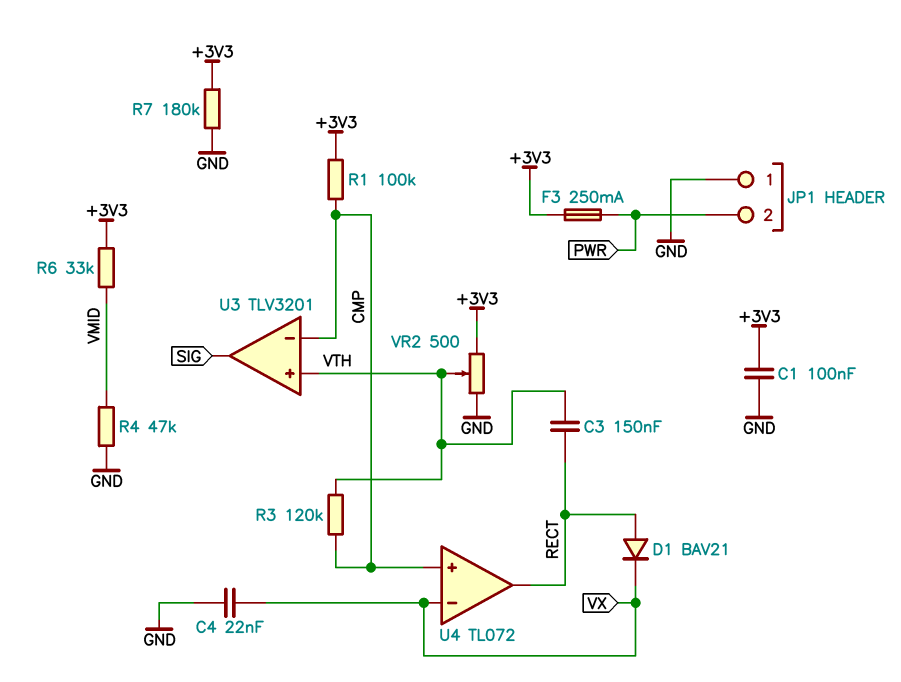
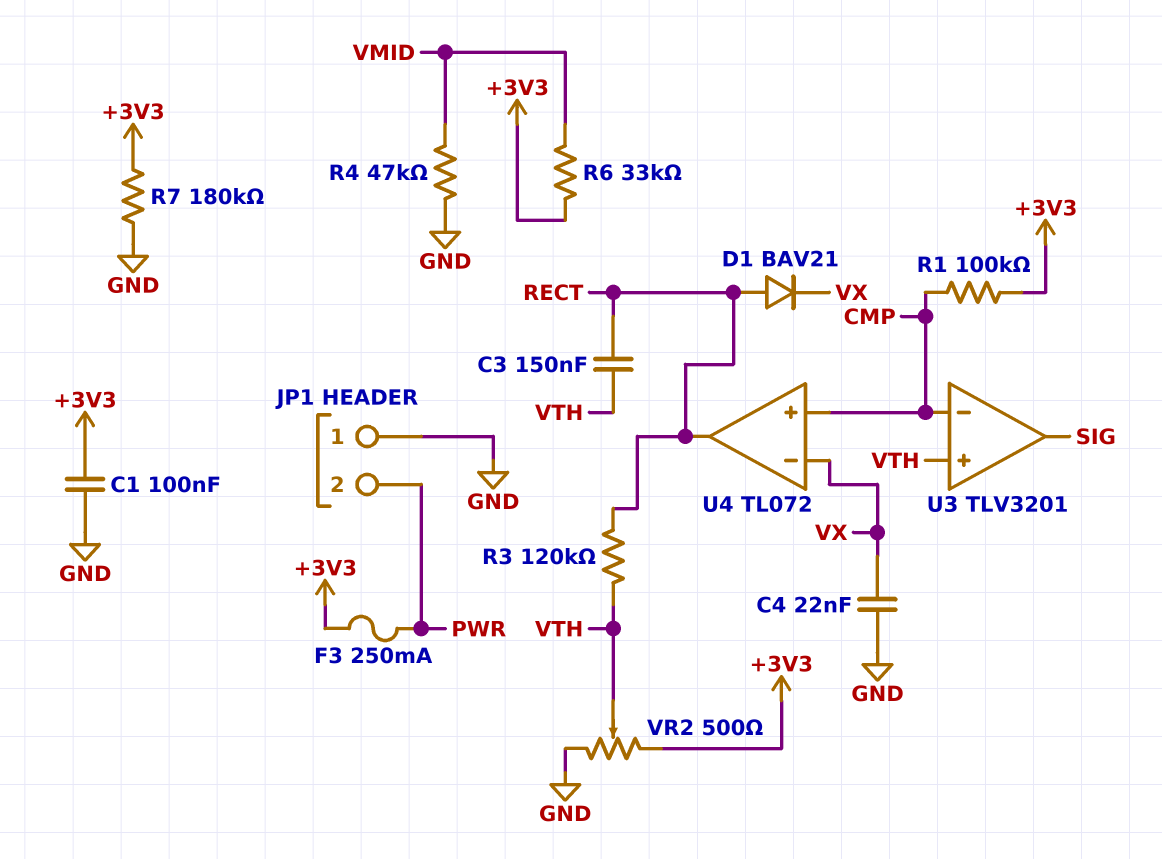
R3: 120k (CMP, VTH) -> 120k (RECT, VTH)

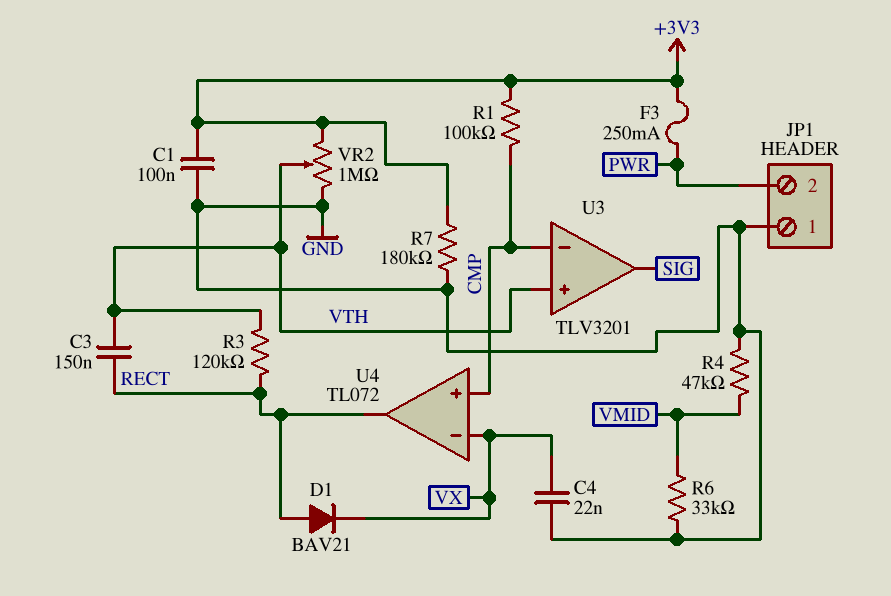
R6: 33k (+3V3, VMID) -> 33k (GND, VMID)
VR2: 500 (+3V3, GND, wiper VTH) -> 1M (+3V3, GND, wiper VTH)

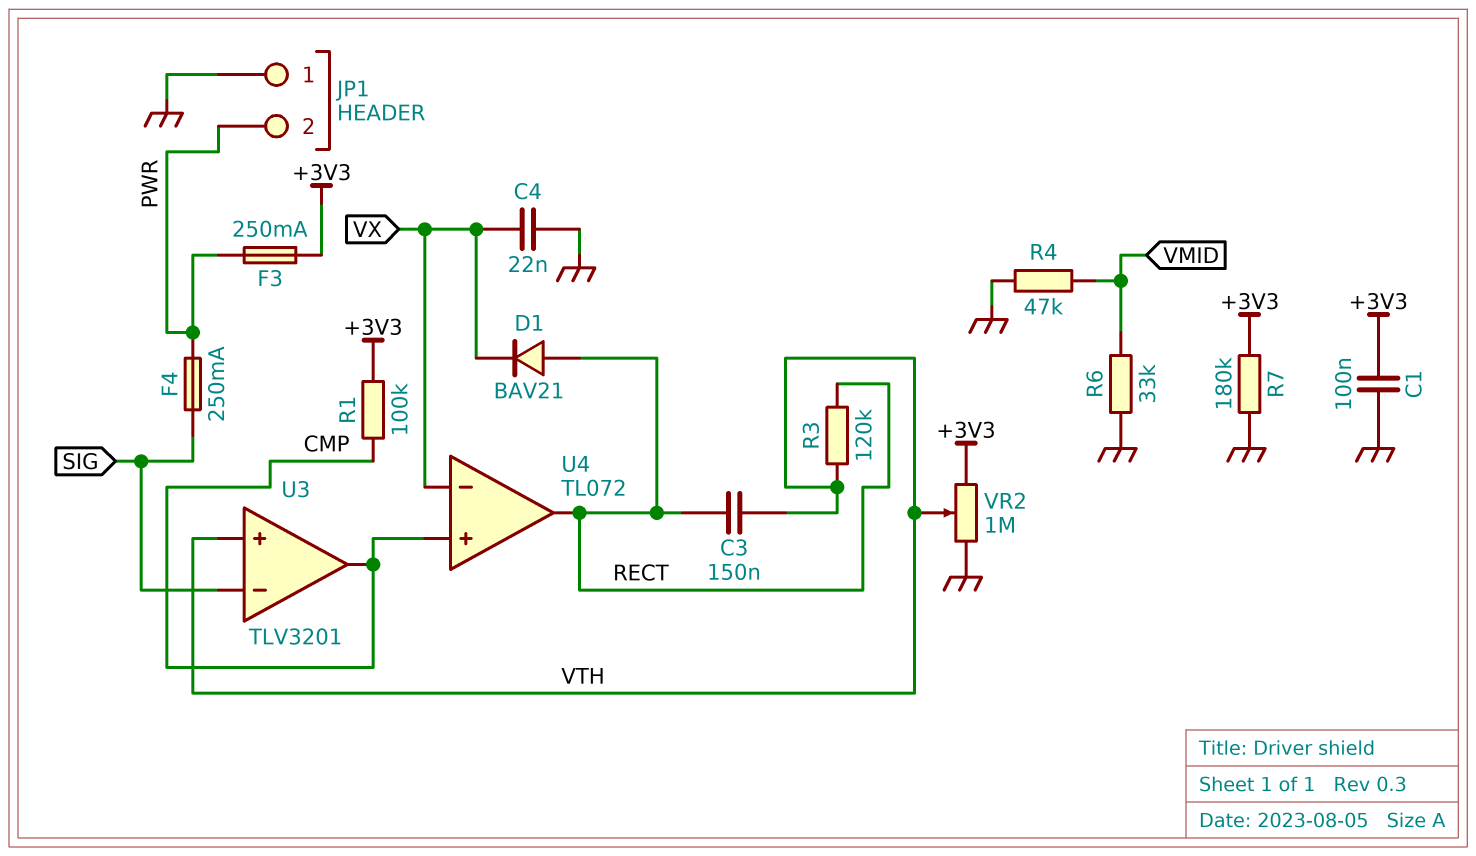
F4: none -> 250mA (PWR, SIG)
U3 pin in-: CMP -> SIG
U3 pin out: SIG -> CMP

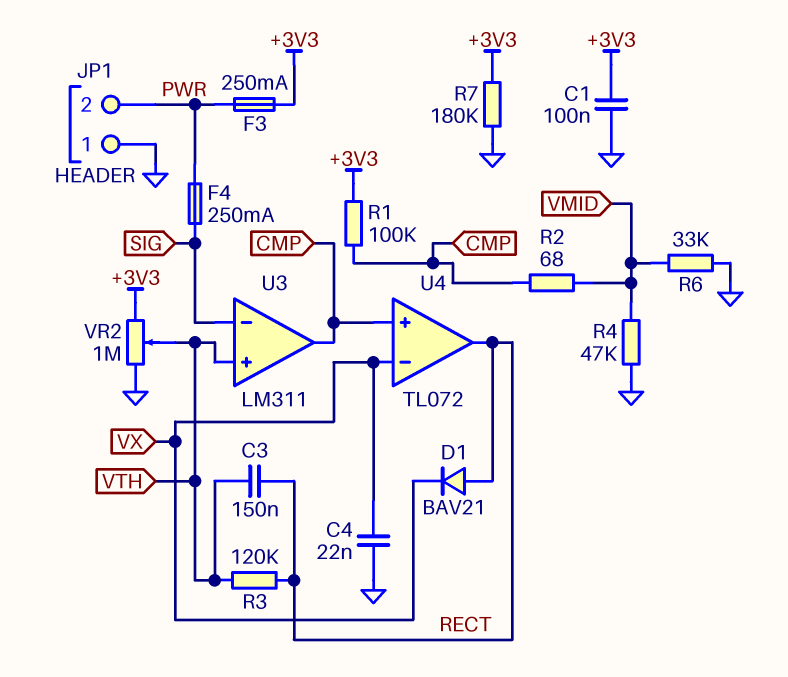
R2: none -> 68 (CMP, VMID)
U3: TLV3201 -> LM311

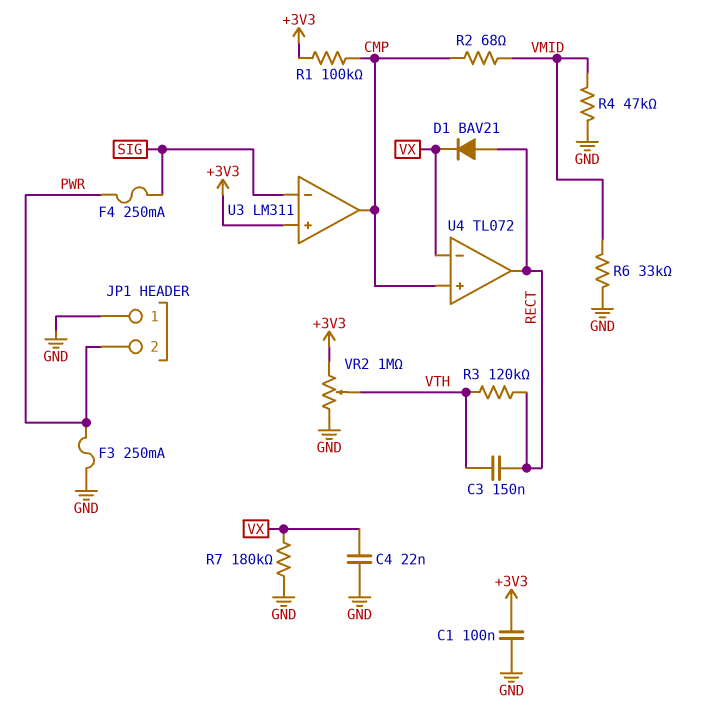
F3: 250mA (+3V3, PWR) -> 250mA (GND, PWR)
R7: 180k (+3V3, GND) -> 180k (GND, VX)
U3 pin in+: VTH -> +3V3

